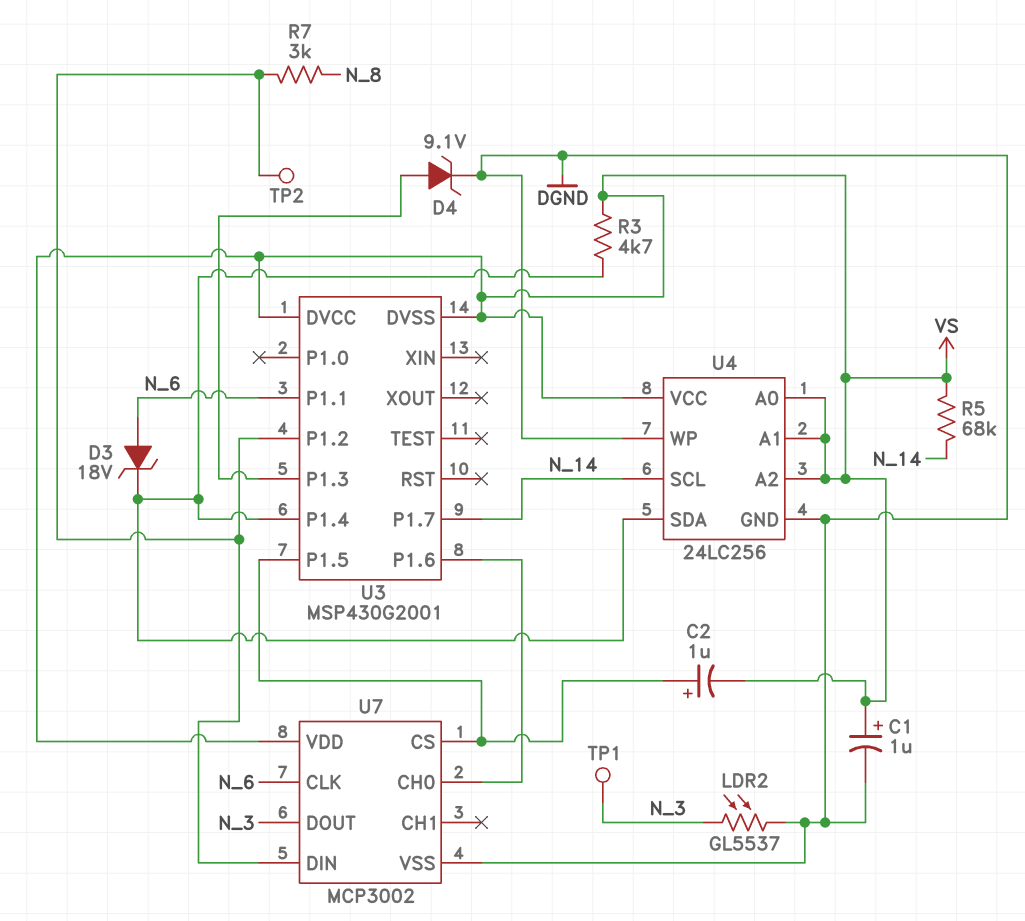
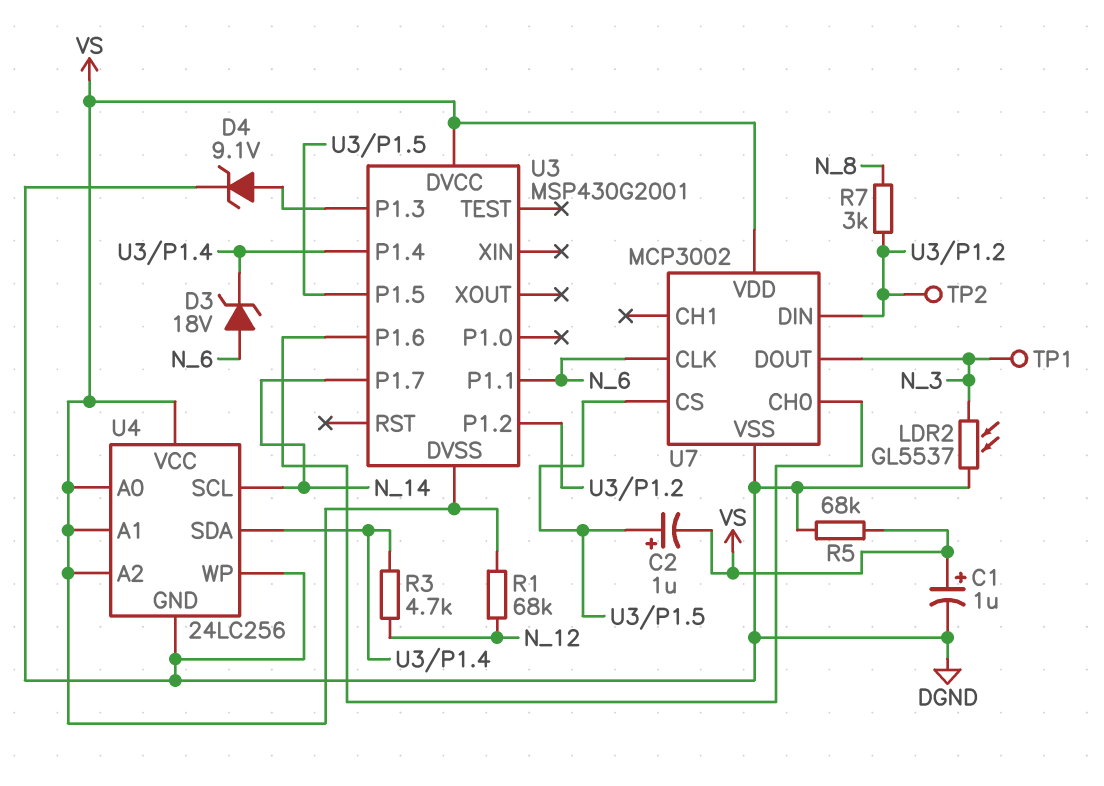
R1: none -> 68k (N_12, VS)
R3: 4.7k (U3/P1.4, VS) -> 4.7k (N_12, U3/P1.4)
R5: 68k (N_14, VS) -> 68k (DGND, VS)

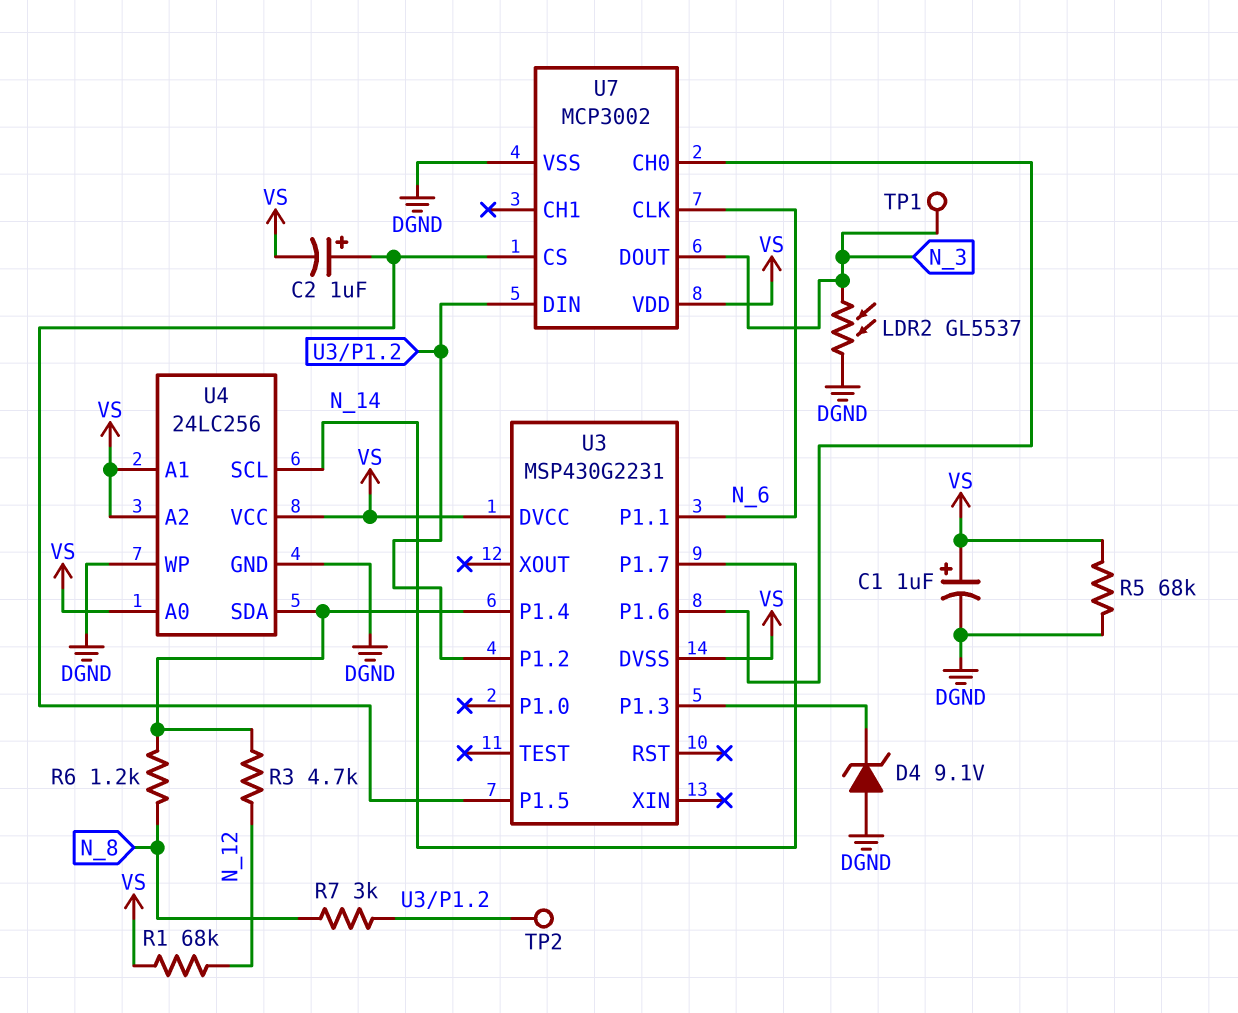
D3: zener 18V (A N_6, K U3/P1.4) -> none
D4: zener 9.1V (A U3/P1.3, K DGND) -> zener 9.1V (A DGND, K U3/P1.3)
R6: none -> 1.2k (N_8, U3/P1.4)
U3: MSP430G2001 -> MSP430G2231

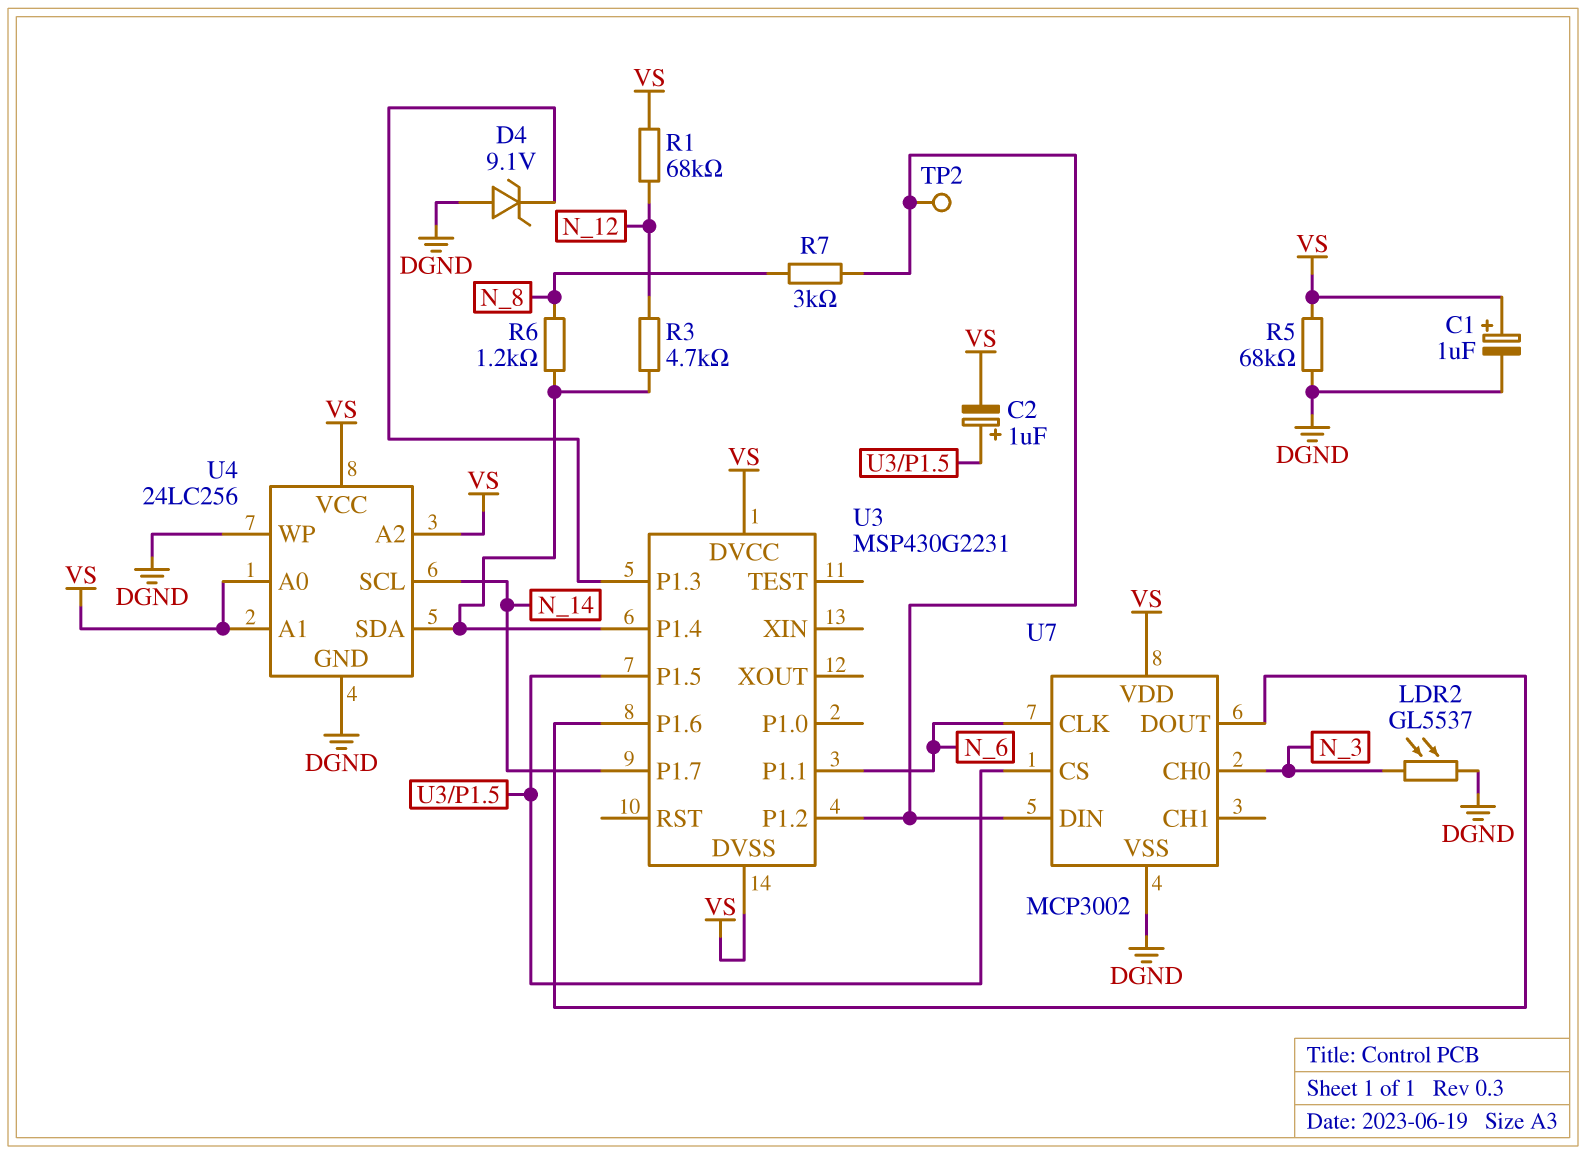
TP1: test point (N_3) -> none
U7 pin CH0: U3/P1.6 -> N_3
U7 pin DOUT: N_3 -> U3/P1.6

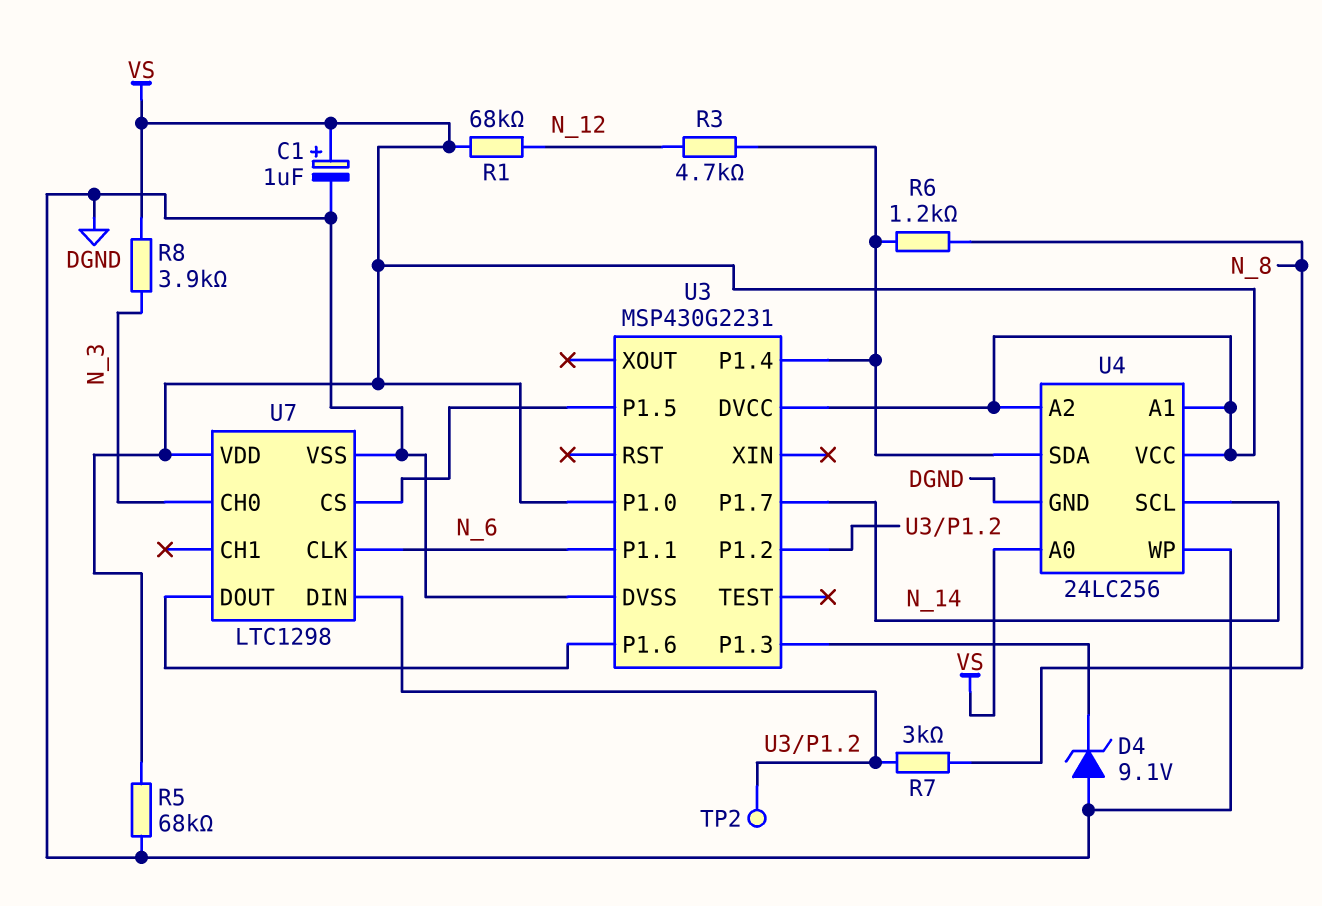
C2: 1uF (plus U3/P1.5, minus VS) -> none
LDR2: GL5537 (DGND, N_3) -> none
R8: none -> 3.9k (N_3, VS)
U3 pin DVSS: VS -> DGND
U3 pin P1.0: none -> VS
U7: MCP3002 -> LTC1298

